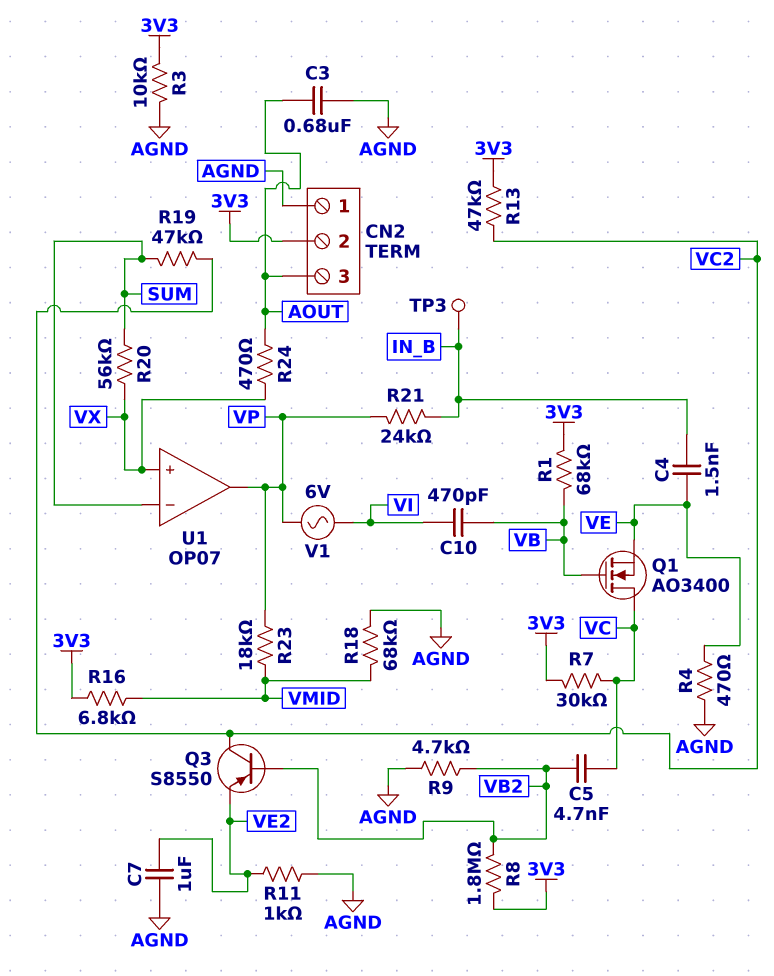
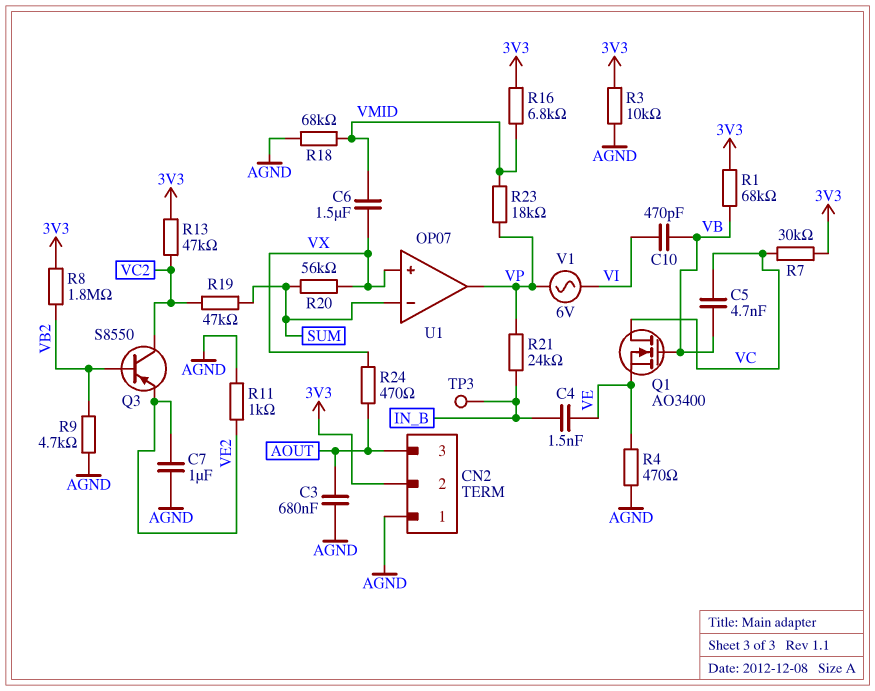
C5: 4.7nF (VB2, VC) -> 4.7nF (VB, VC)
C6: none -> 1.5uF (VMID, VX)

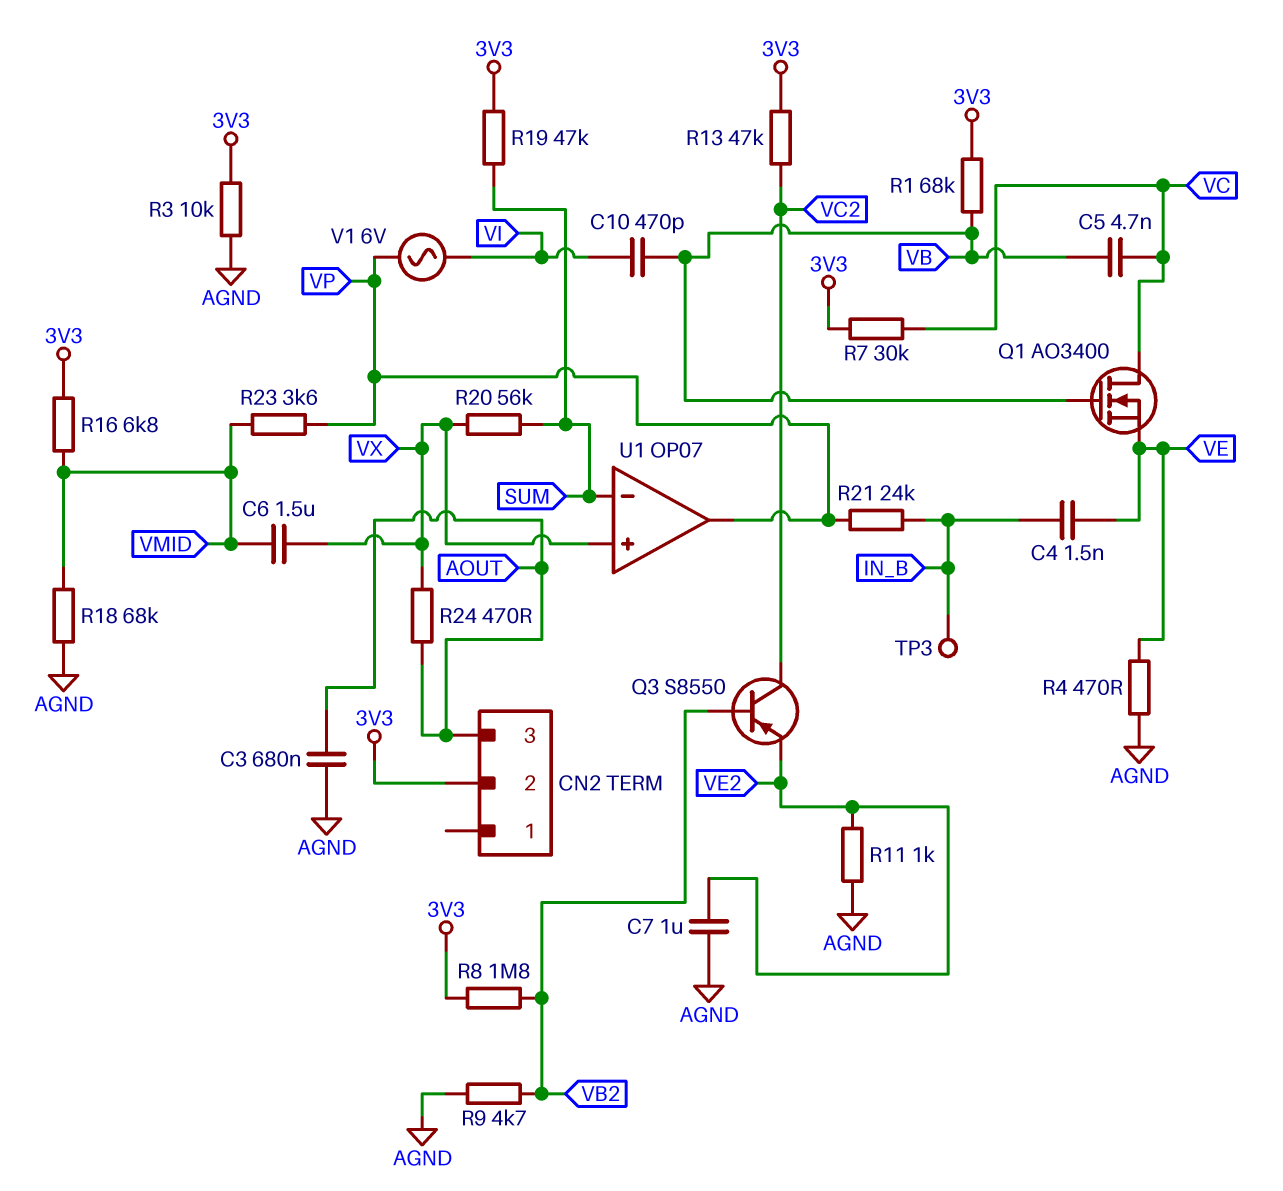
CN2 pin 1: AGND -> none
R19: 47k (SUM, VC2) -> 47k (3V3, SUM)
R23: 18k (VMID, VP) -> 3.6k (VMID, VP)

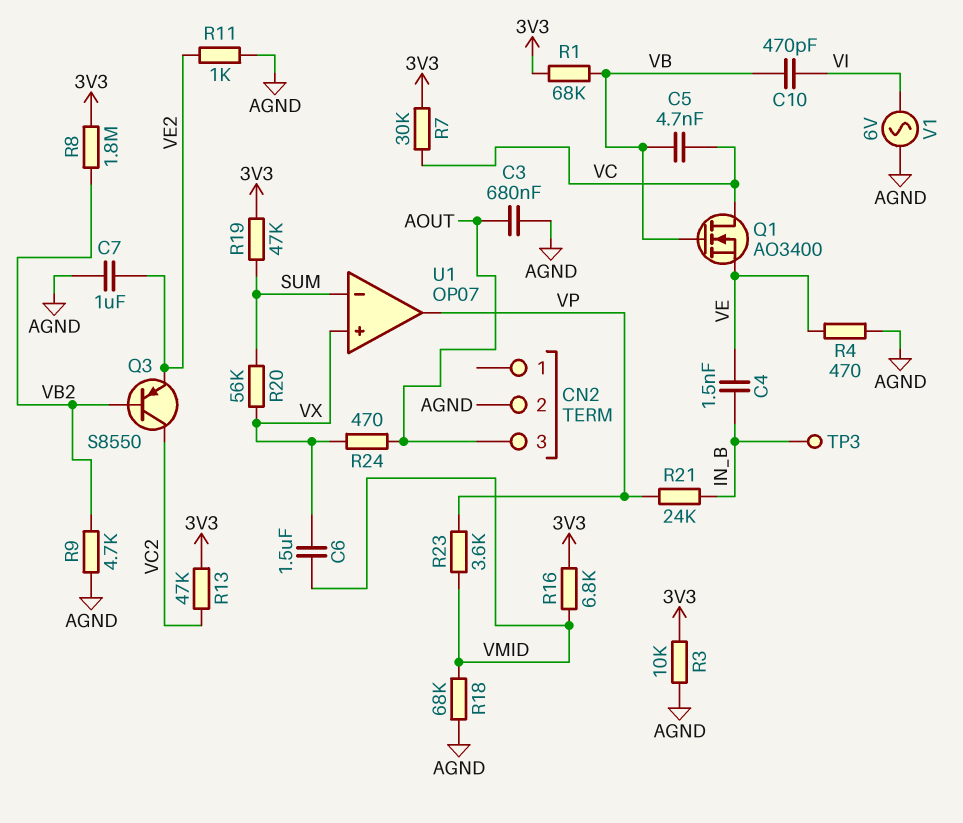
CN2 pin 2: 3V3 -> AGND
V1: AC 6V (VI, VP) -> AC 6V (AGND, VI)

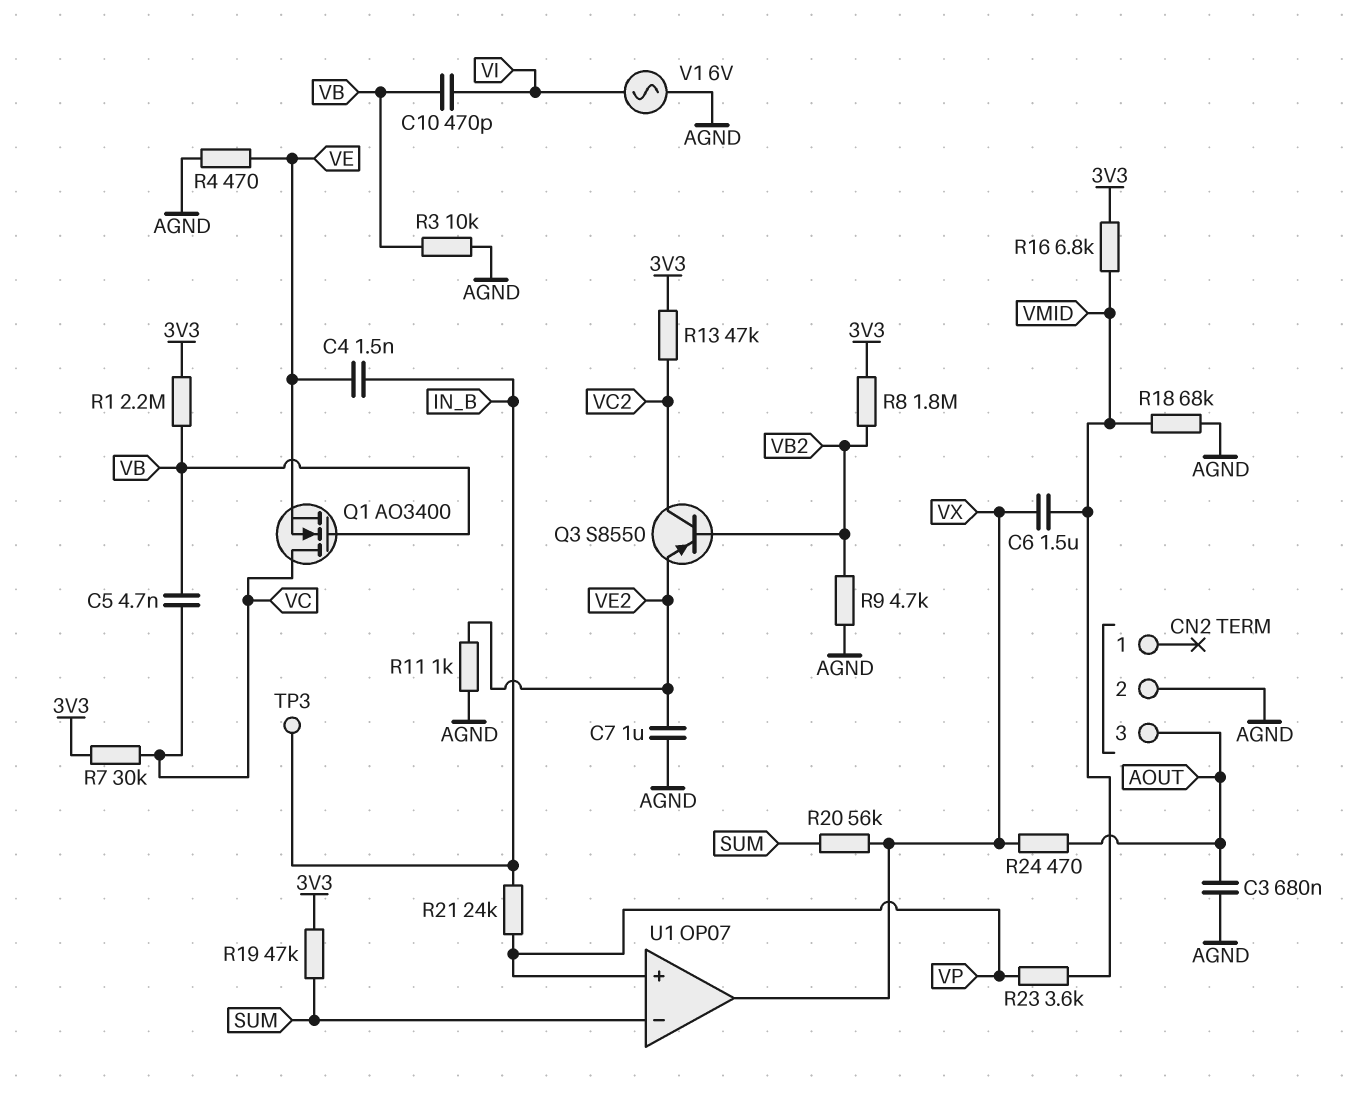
R1: 68k (3V3, VB) -> 2.2M (3V3, VB)
R3: 10k (3V3, AGND) -> 10k (AGND, VB)
U1 pin in+: VX -> VP
U1 pin out: VP -> VX

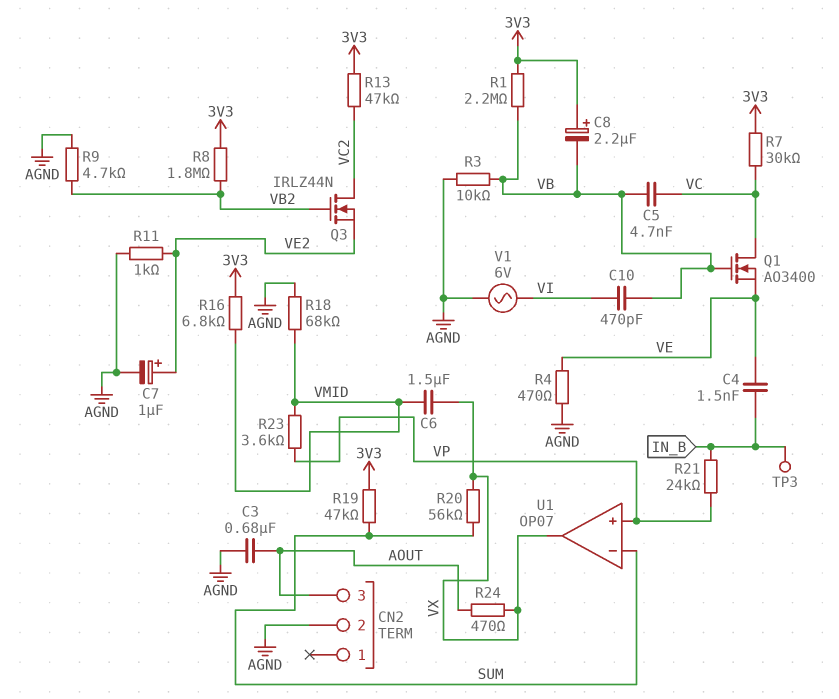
C7: 1uF (AGND, VE2) -> 1uF (plus VE2, minus AGND)
C8: none -> 2.2uF (plus 3V3, minus VB)
Q3: PNP S8550 (B VB2, C VC2, E VE2) -> NMOS IRLZ44N (G VB2, D VC2, S VE2)

